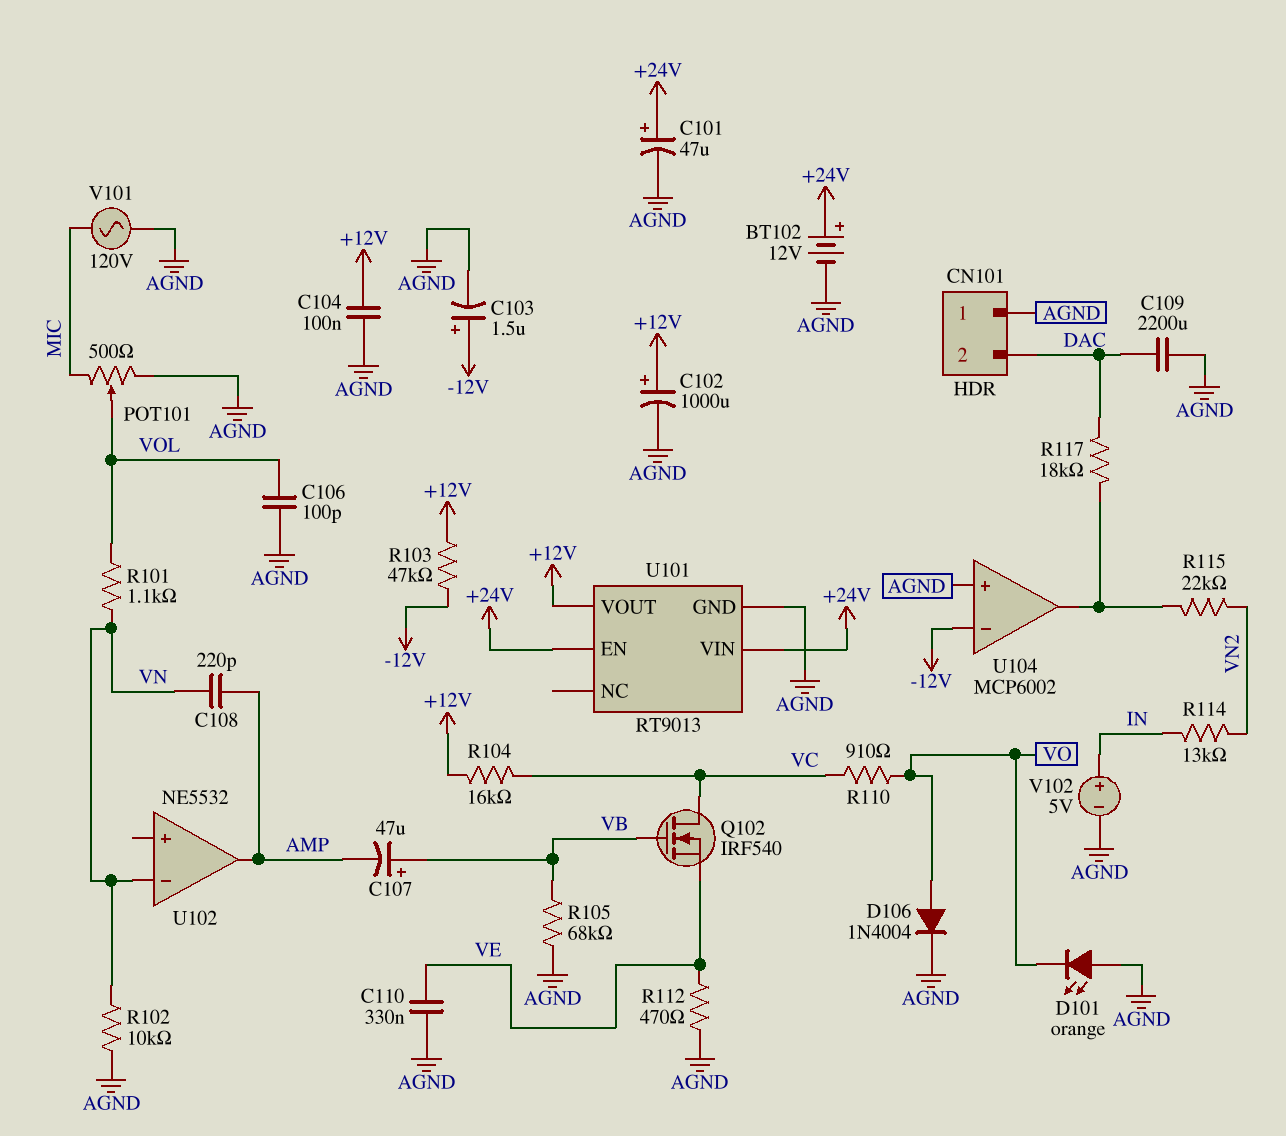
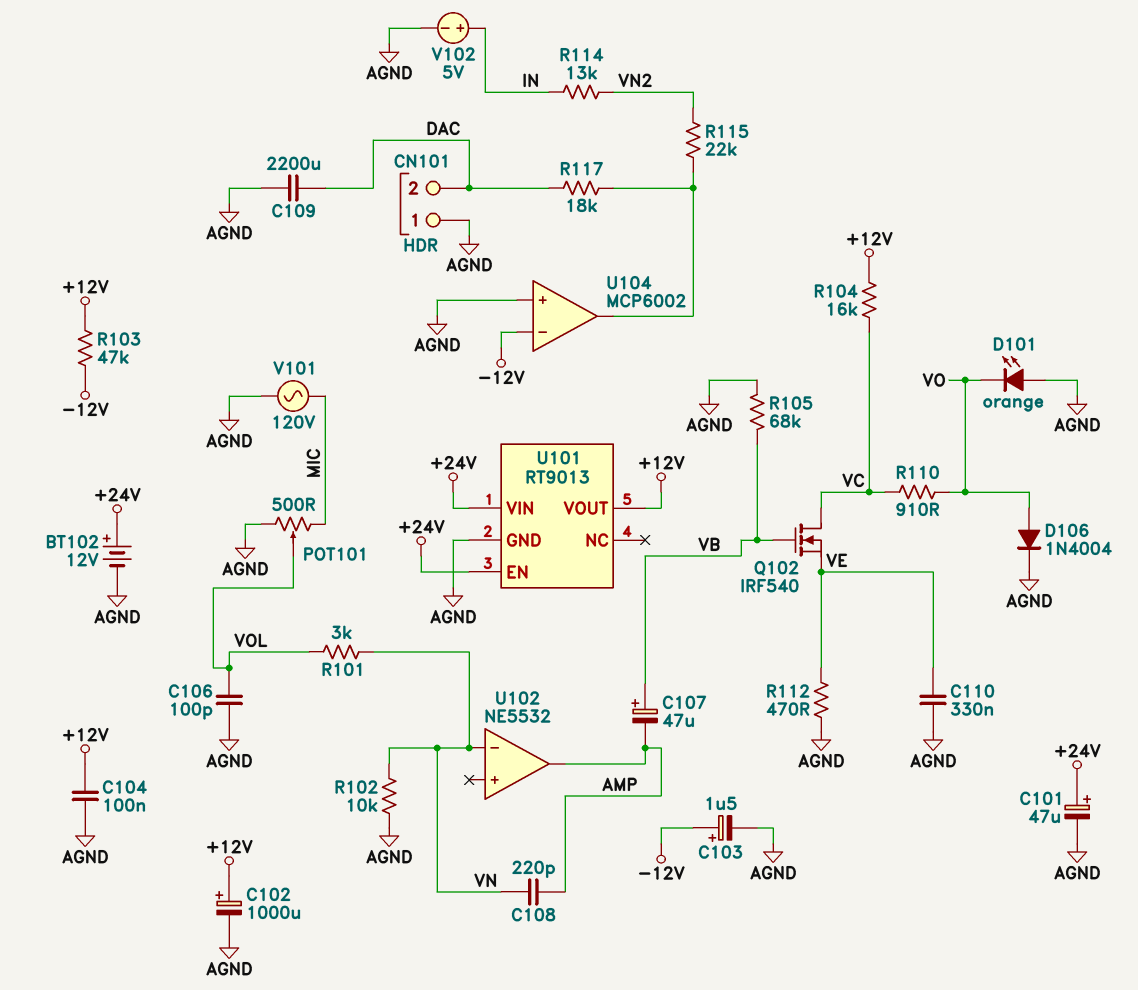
R101: 1.1k (VN, VOL) -> 3k (VN, VOL)

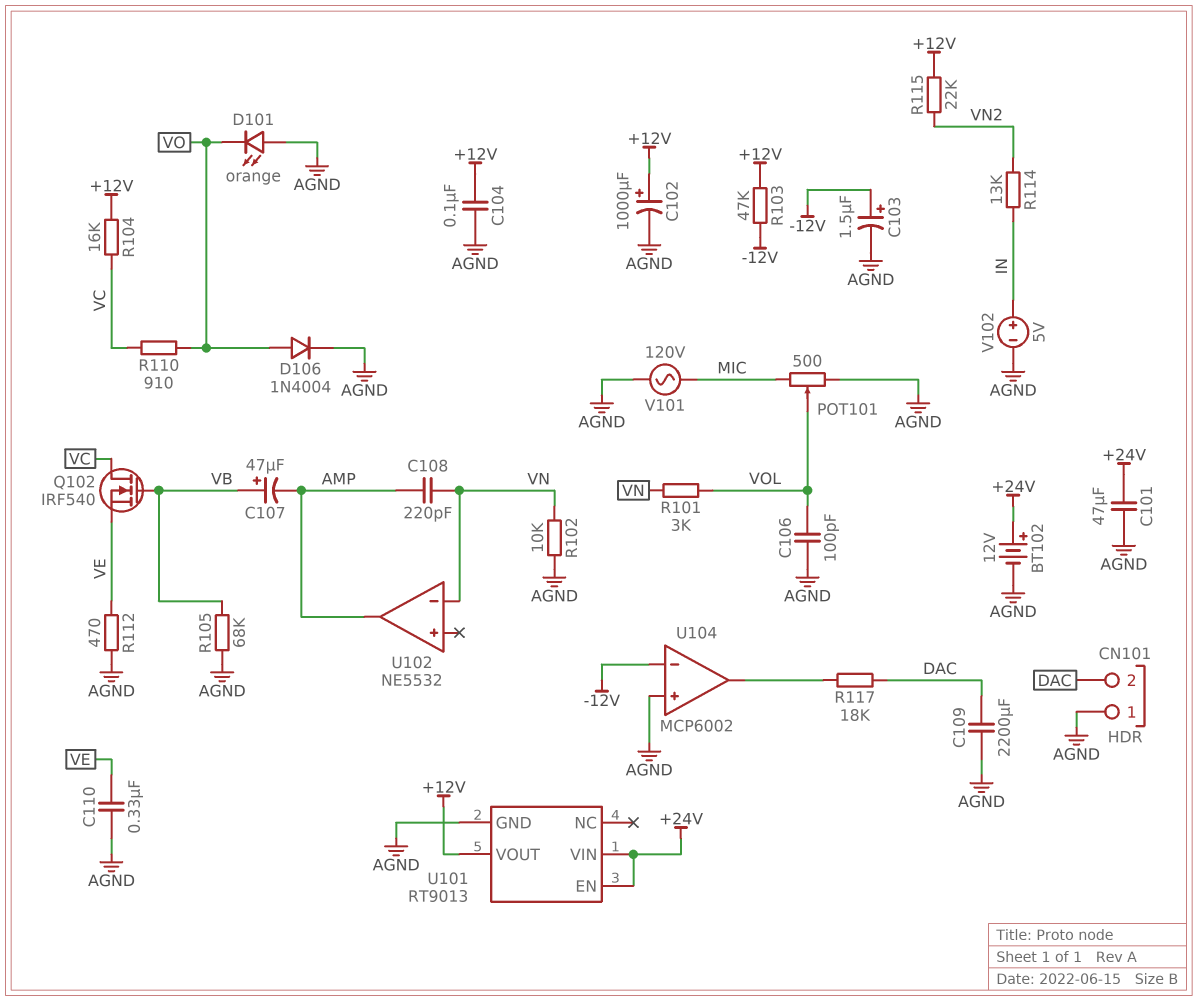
C101: 47uF (plus +24V, minus AGND) -> 47uF (+24V, AGND)
R115: 22k (U104/out, VN2) -> 22k (+12V, VN2)

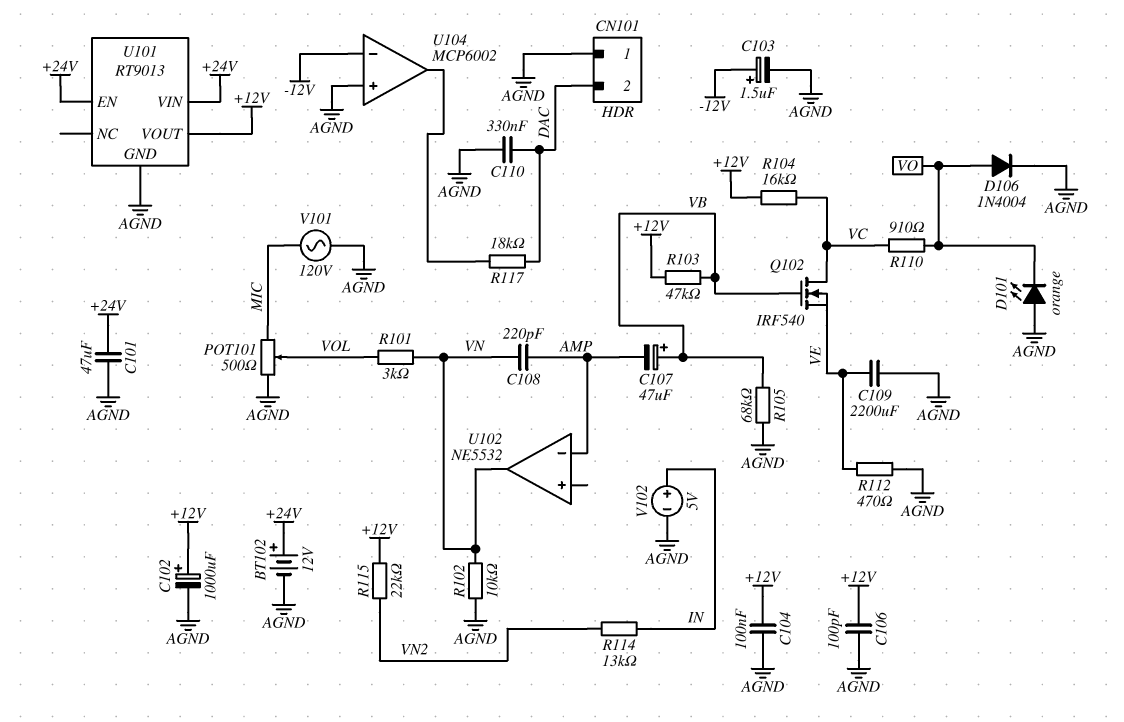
C106: 100pF (AGND, VOL) -> 100pF (+12V, AGND)
C109: 2200uF (AGND, DAC) -> 2200uF (AGND, VE)
C110: 330nF (AGND, VE) -> 330nF (AGND, DAC)
R103: 47k (+12V, -12V) -> 47k (+12V, VB)
U102 pin in-: VN -> AMP
U102 pin out: AMP -> VN

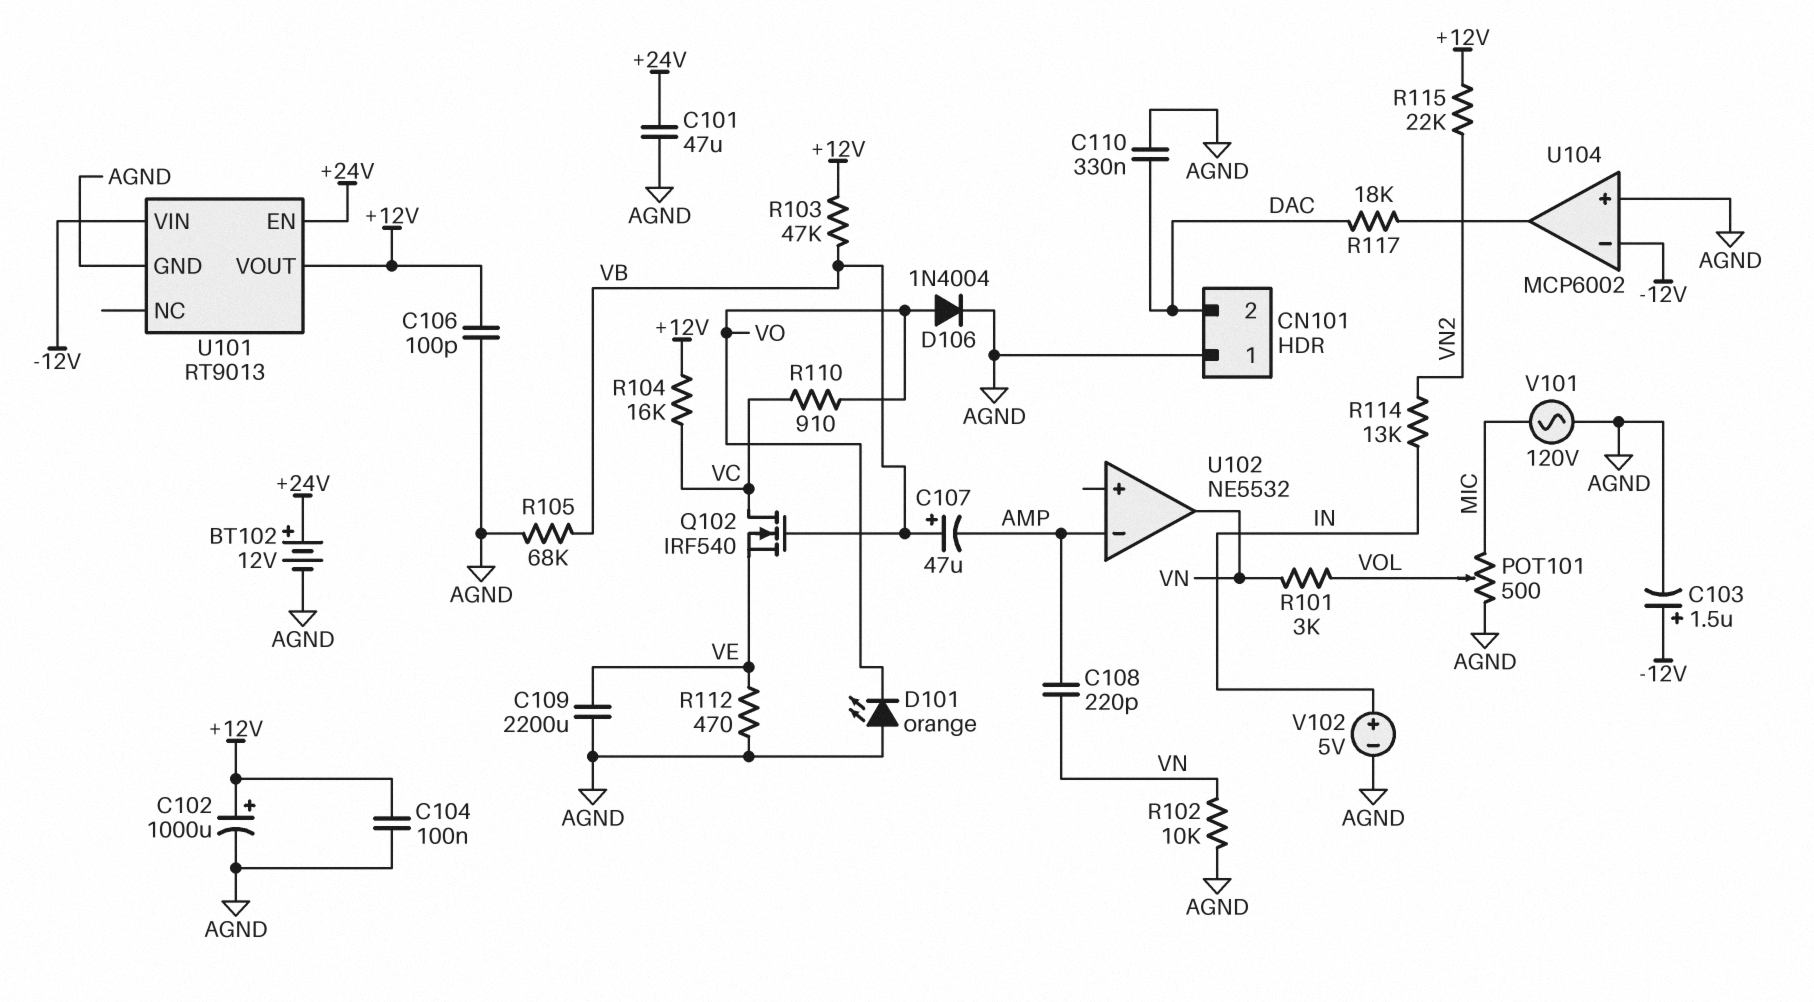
U101 pin VIN: +24V -> -12V

